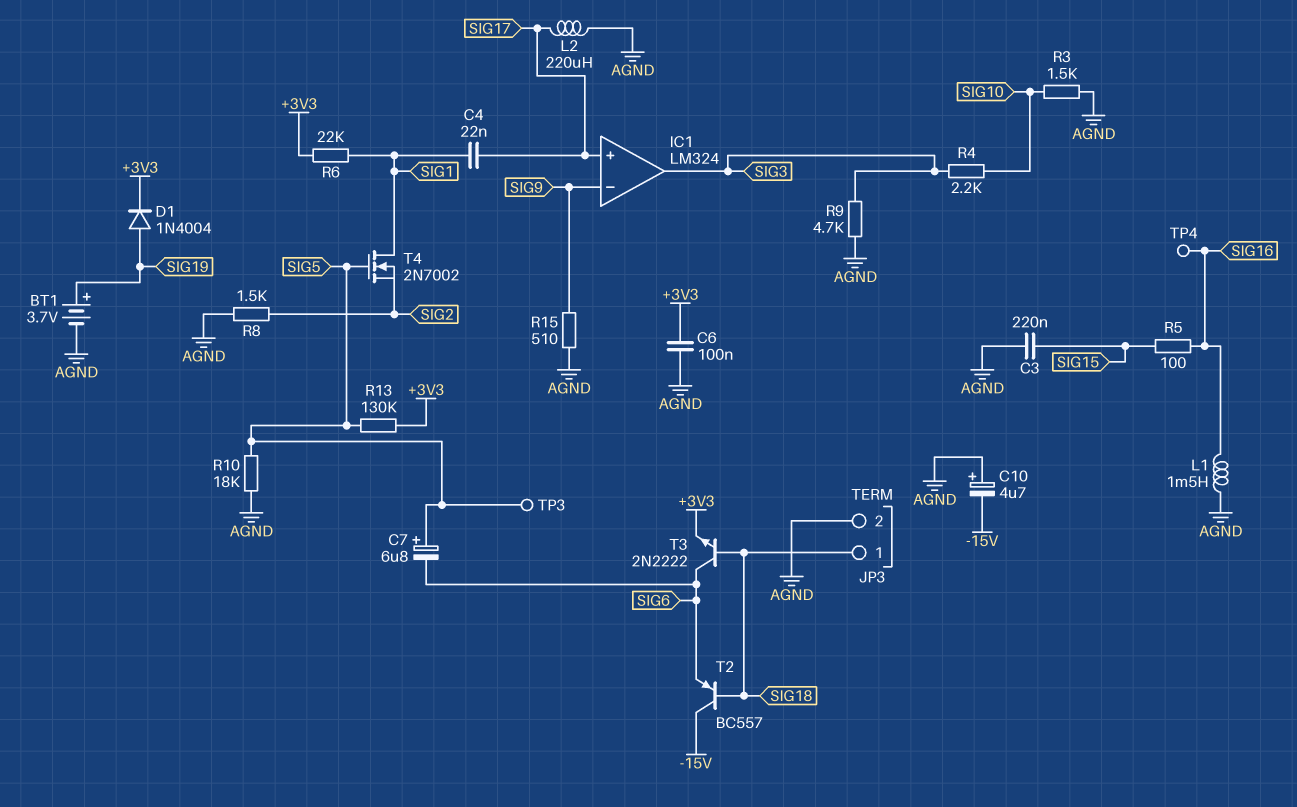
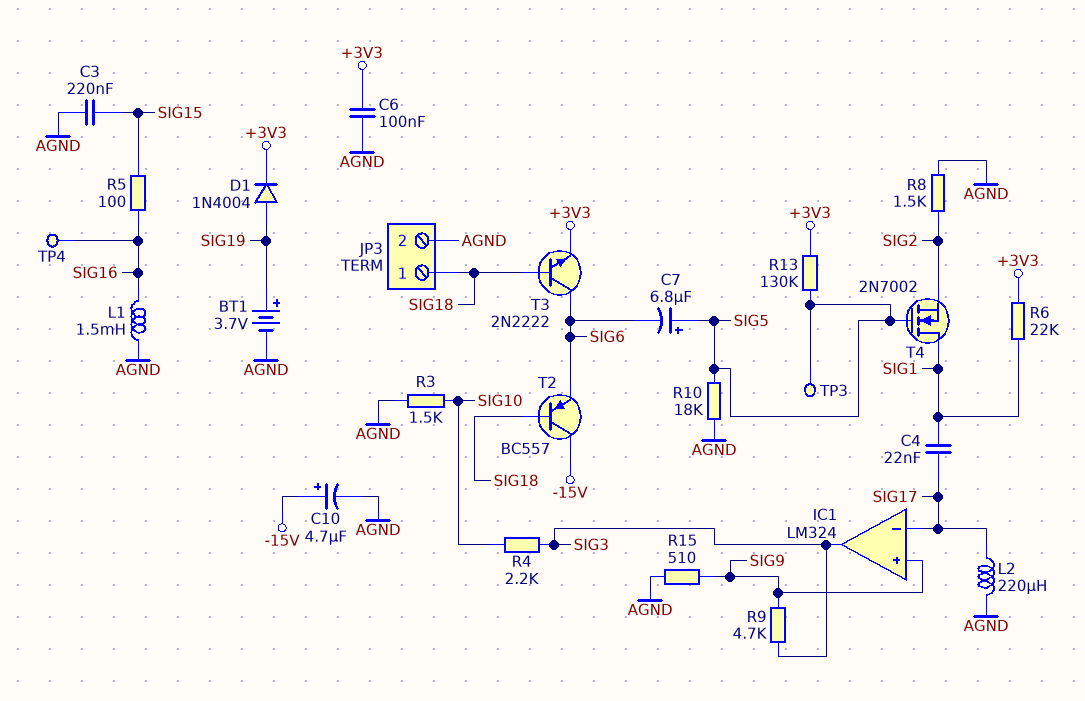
C10: 4.7uF (plus AGND, minus -15V) -> 4.7uF (plus -15V, minus AGND)
IC1 pin in+: SIG17 -> SIG9
IC1 pin in-: SIG9 -> SIG17
R9: 4.7k (AGND, SIG3) -> 4.7k (SIG3, SIG9)

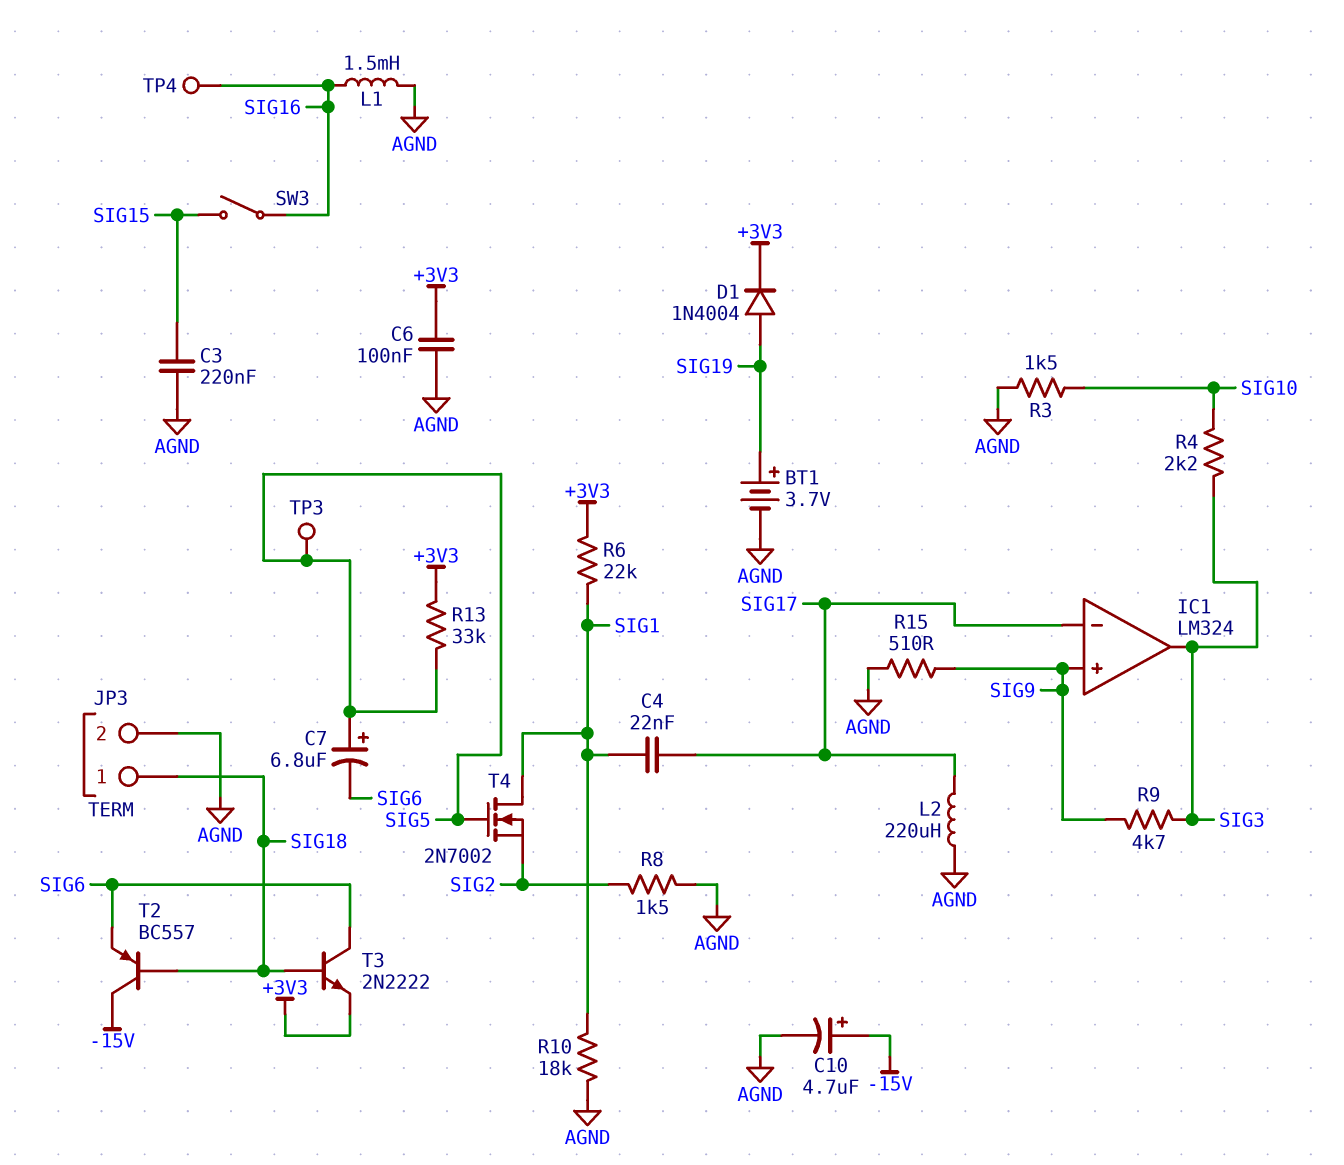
R5: 100 (SIG15, SIG16) -> none
R10: 18k (AGND, SIG5) -> 18k (AGND, SIG1)
R13: 130k (+3V3, SIG5) -> 33k (+3V3, SIG5)
SW3: none -> switch (SIG15, SIG16)

